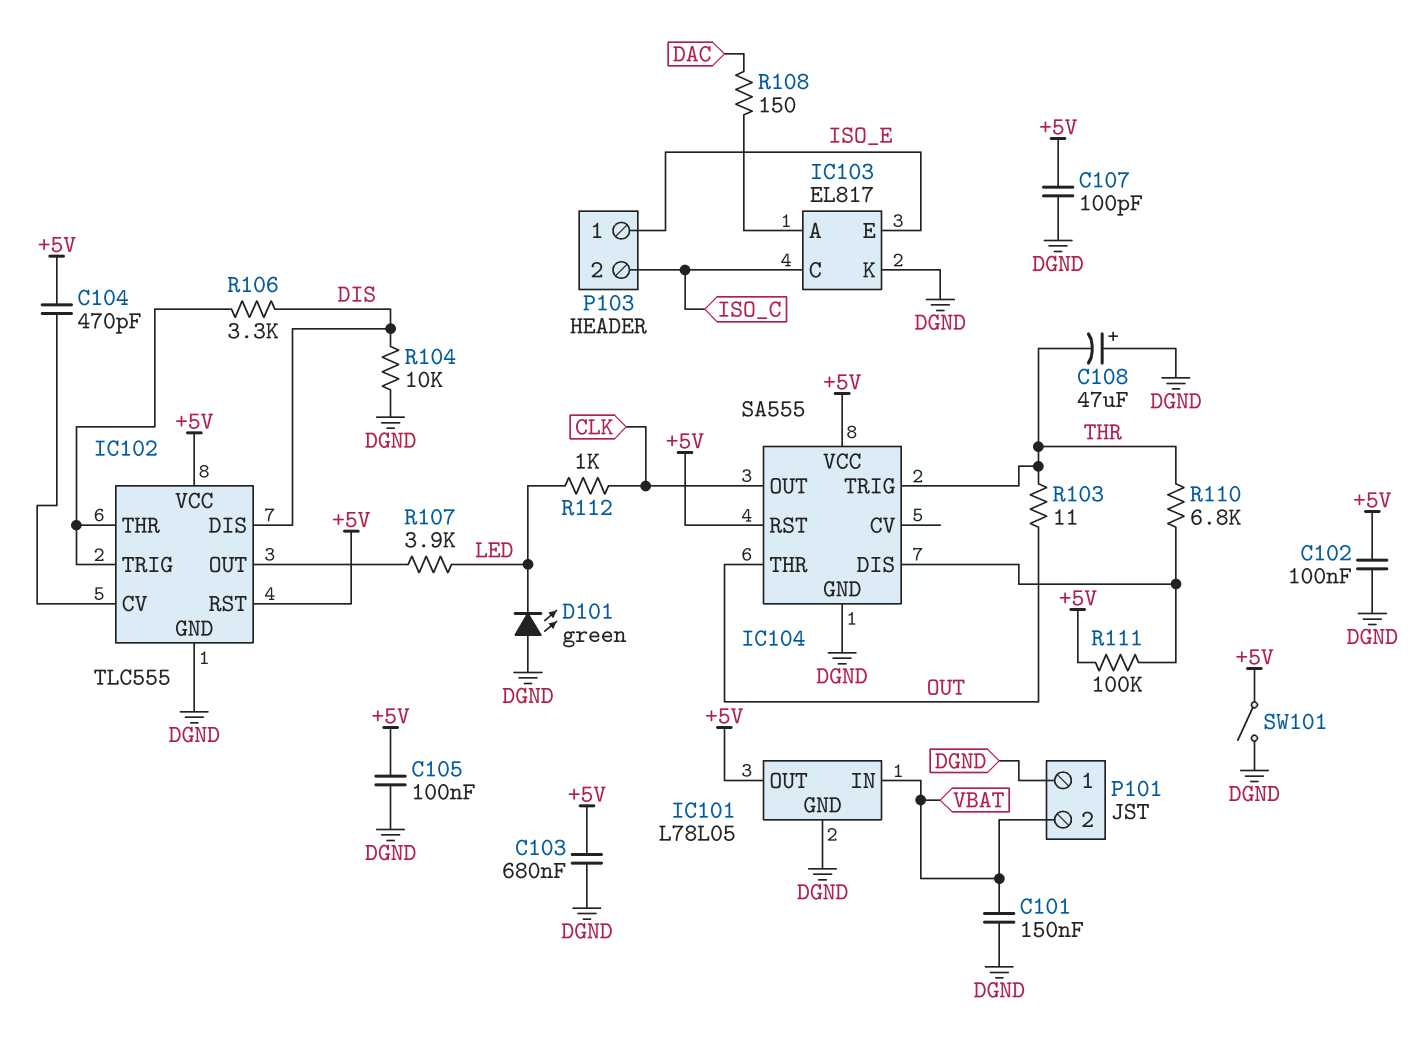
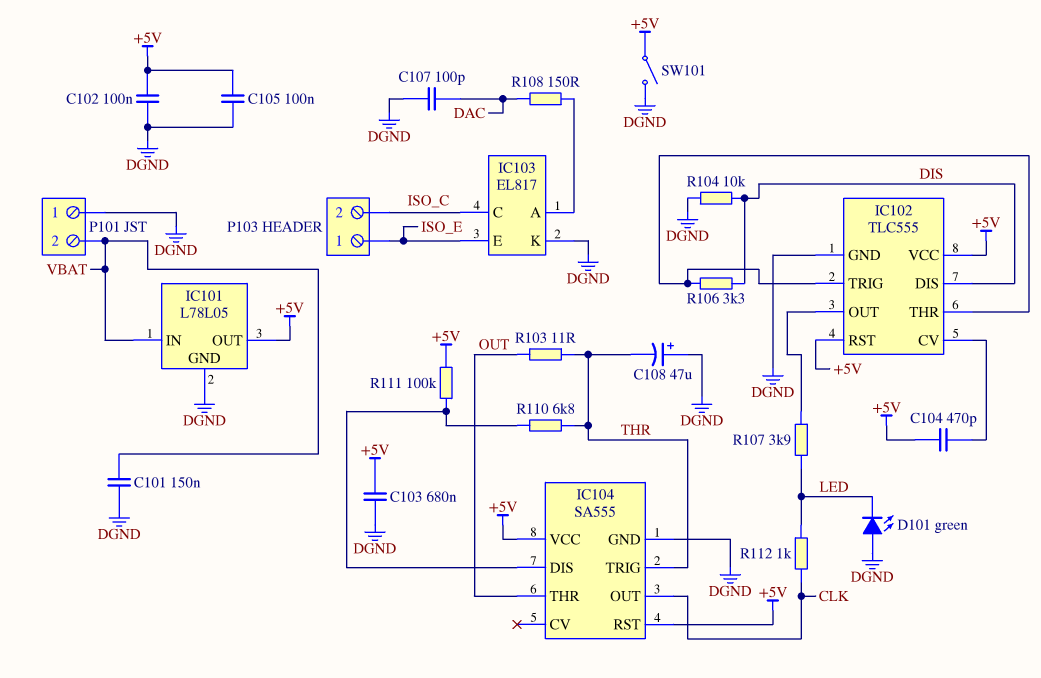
C107: 100pF (+5V, DGND) -> 100pF (DAC, DGND)

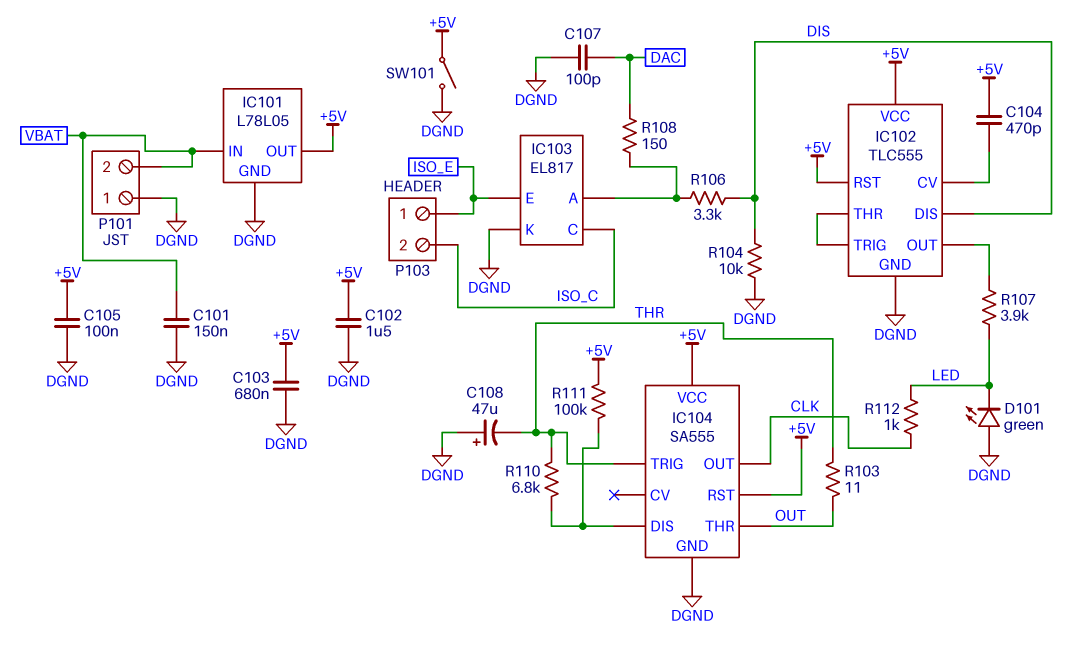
C102: 100nF (+5V, DGND) -> 1.5uF (+5V, DGND)
R106: 3.3k (DIS, IC102/THR) -> 3.3k (DIS, IC103/A)

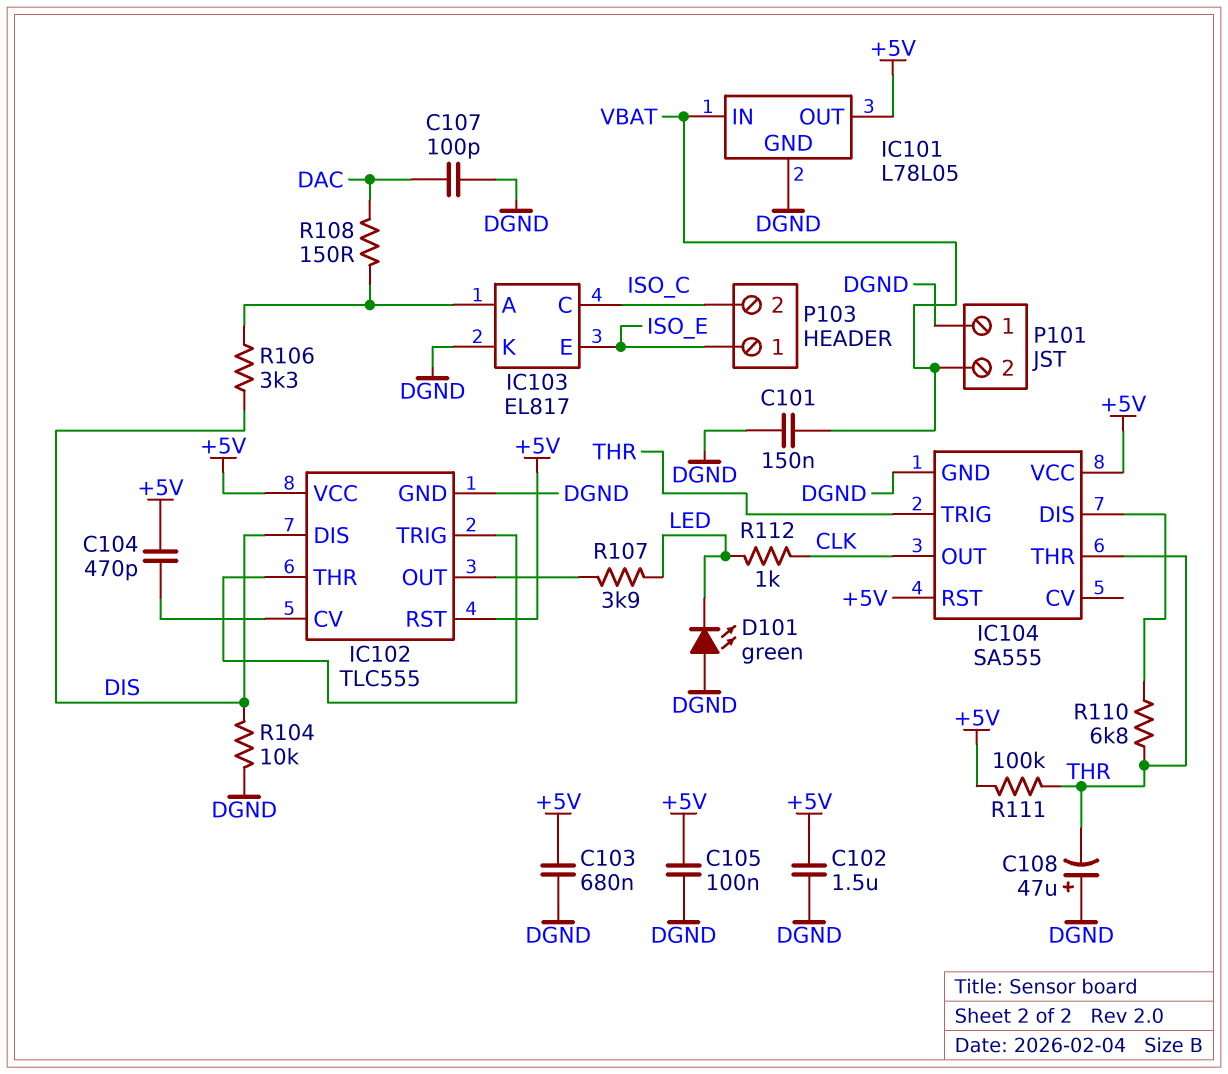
IC104 pin THR: OUT -> THR
R103: 11 (OUT, THR) -> none
R111: 100k (+5V, IC104/DIS) -> 100k (+5V, THR)
SW101: switch (+5V, DGND) -> none

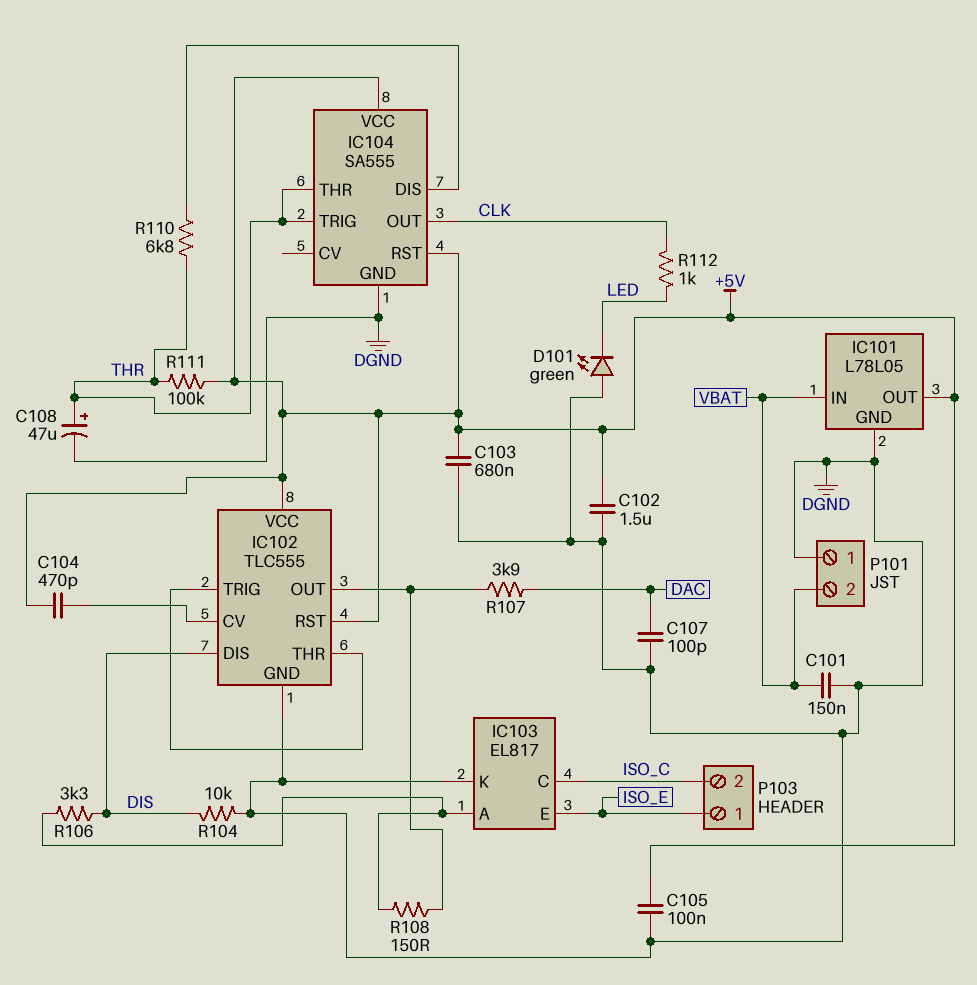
C108: 47uF (plus DGND, minus THR) -> 47uF (plus THR, minus DGND)
R107: 3.9k (IC102/OUT, LED) -> 3.9k (DAC, IC102/OUT)
R108: 150 (DAC, IC103/A) -> 150 (IC102/OUT, IC103/A)

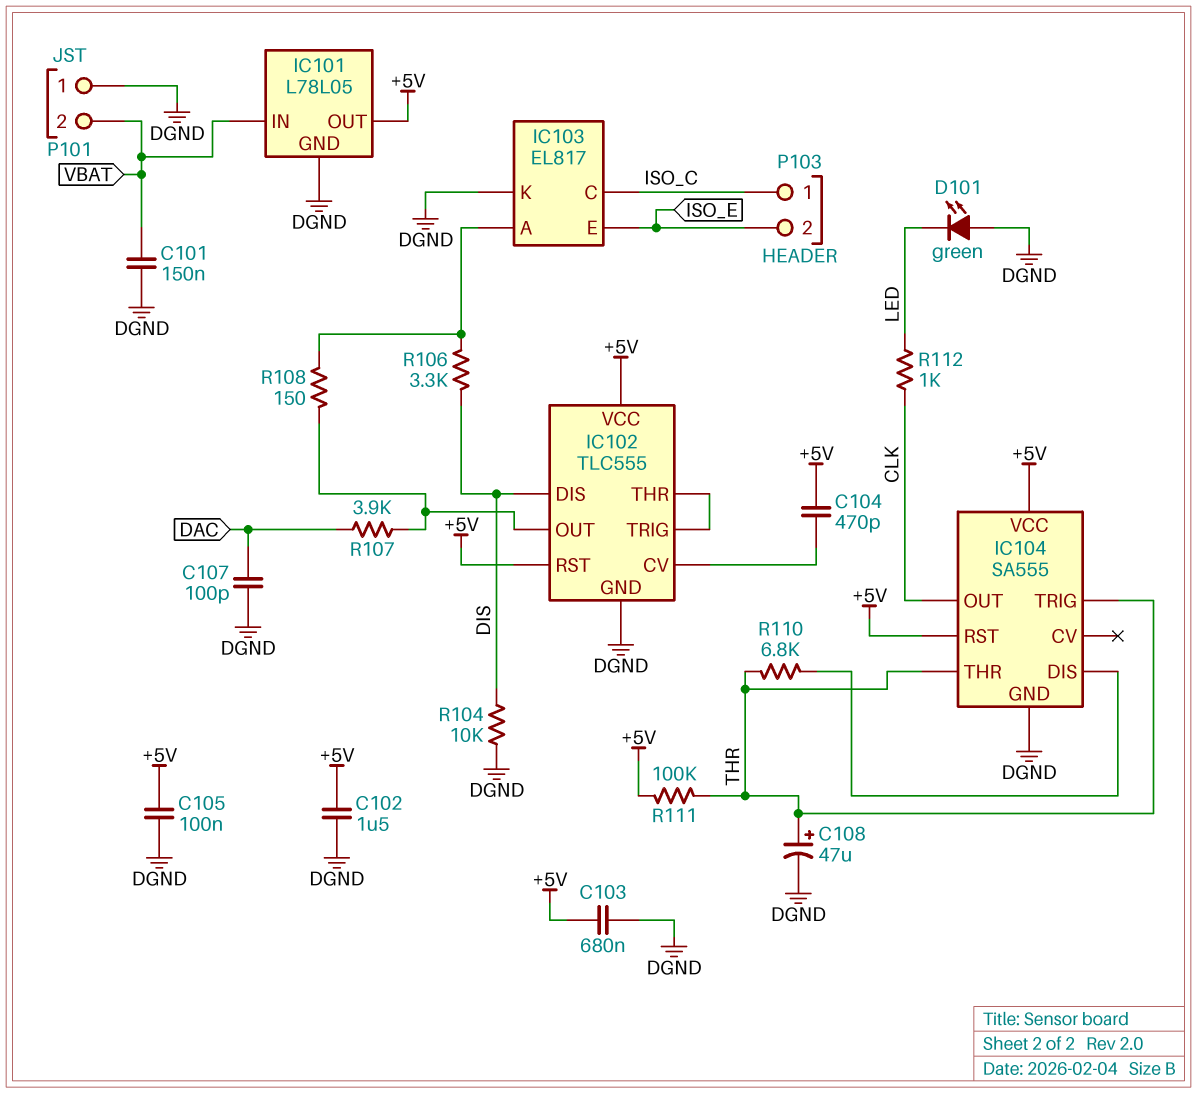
P103 pin 1: ISO_E -> ISO_C
P103 pin 2: ISO_C -> ISO_E

